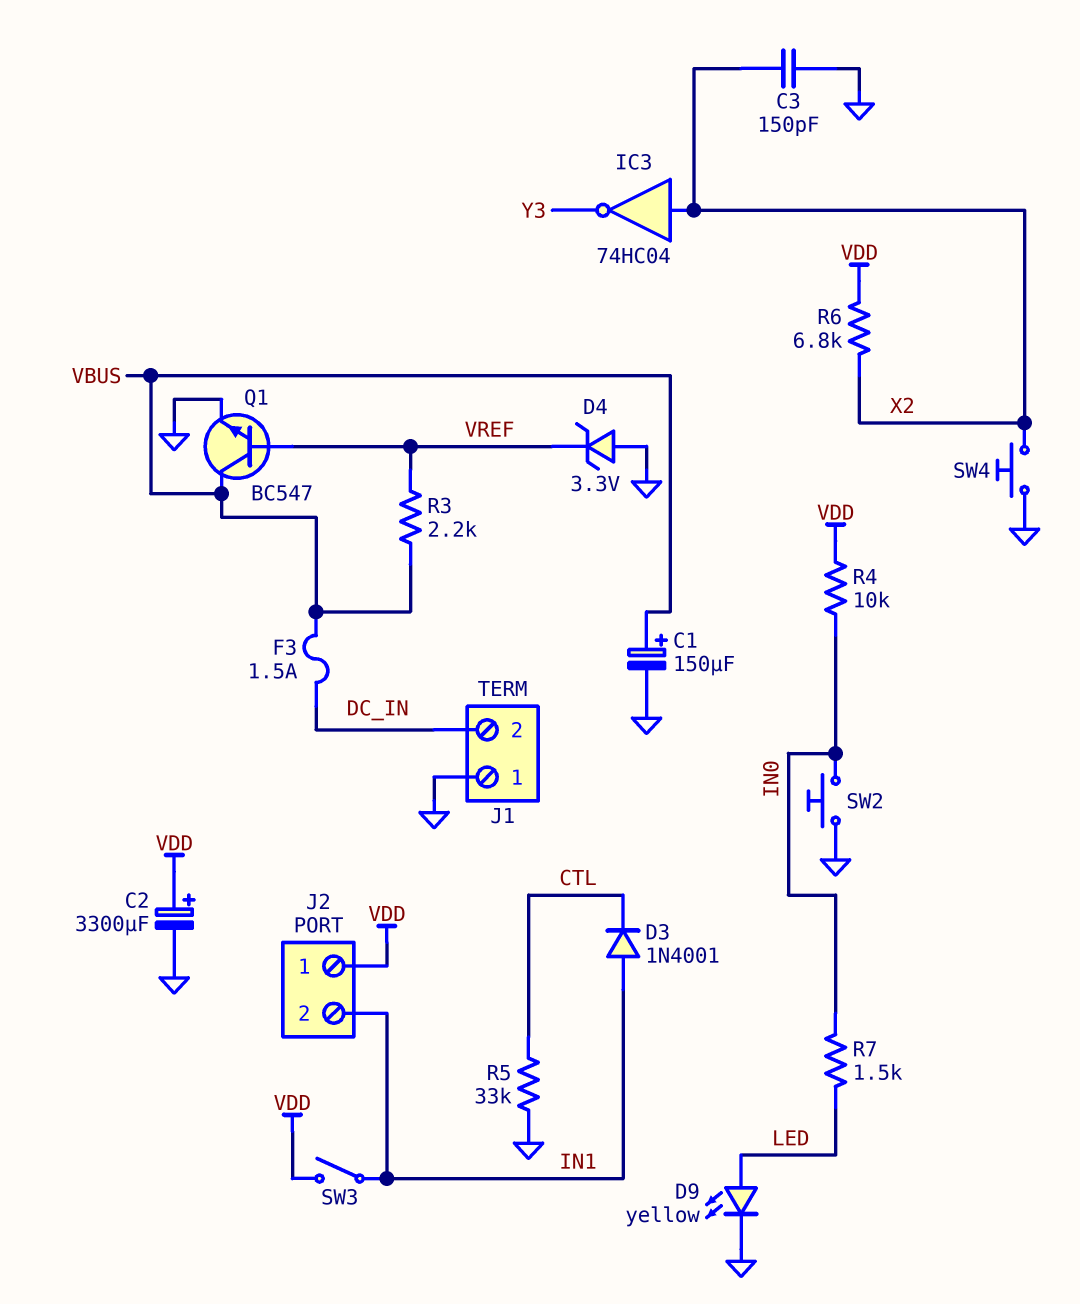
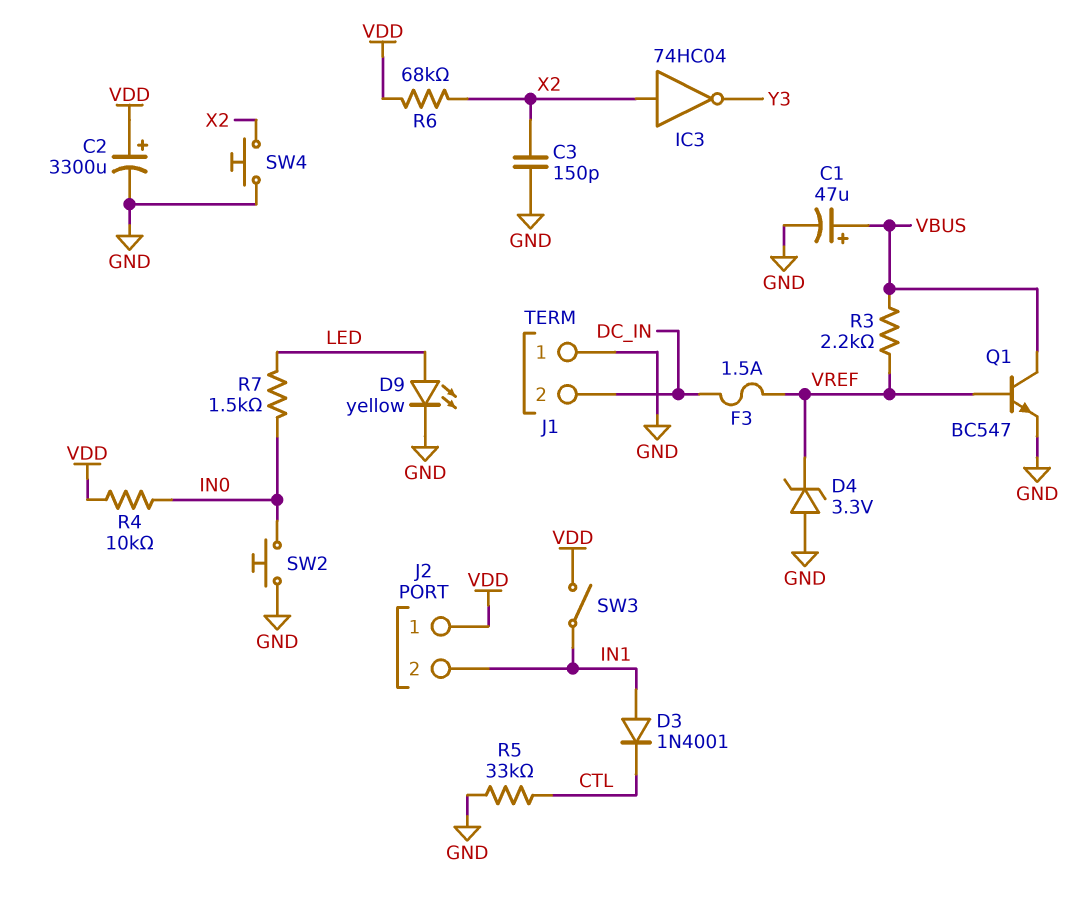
C1: 150uF (plus VBUS, minus GND) -> 47uF (plus VBUS, minus GND)
F3: 1.5A (DC_IN, VBUS) -> 1.5A (DC_IN, VREF)
R6: 6.8k (VDD, X2) -> 68k (VDD, X2)

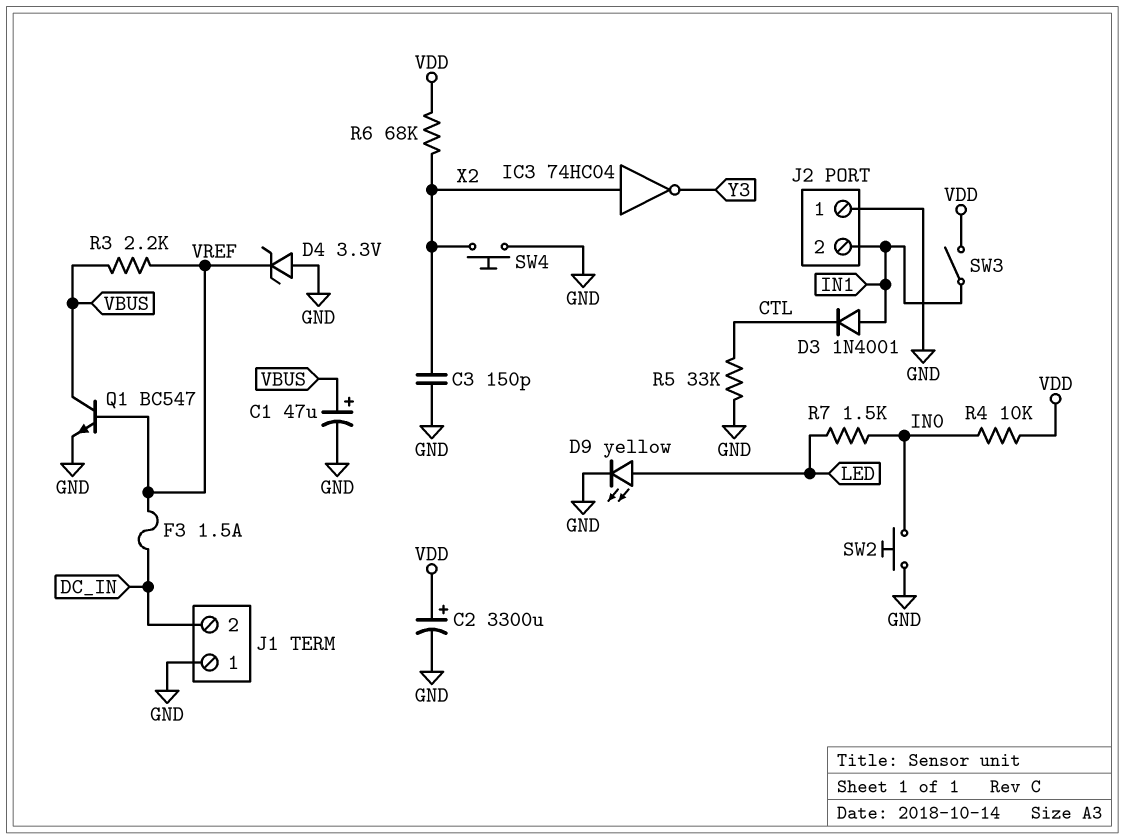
J2 pin 1: VDD -> GND

